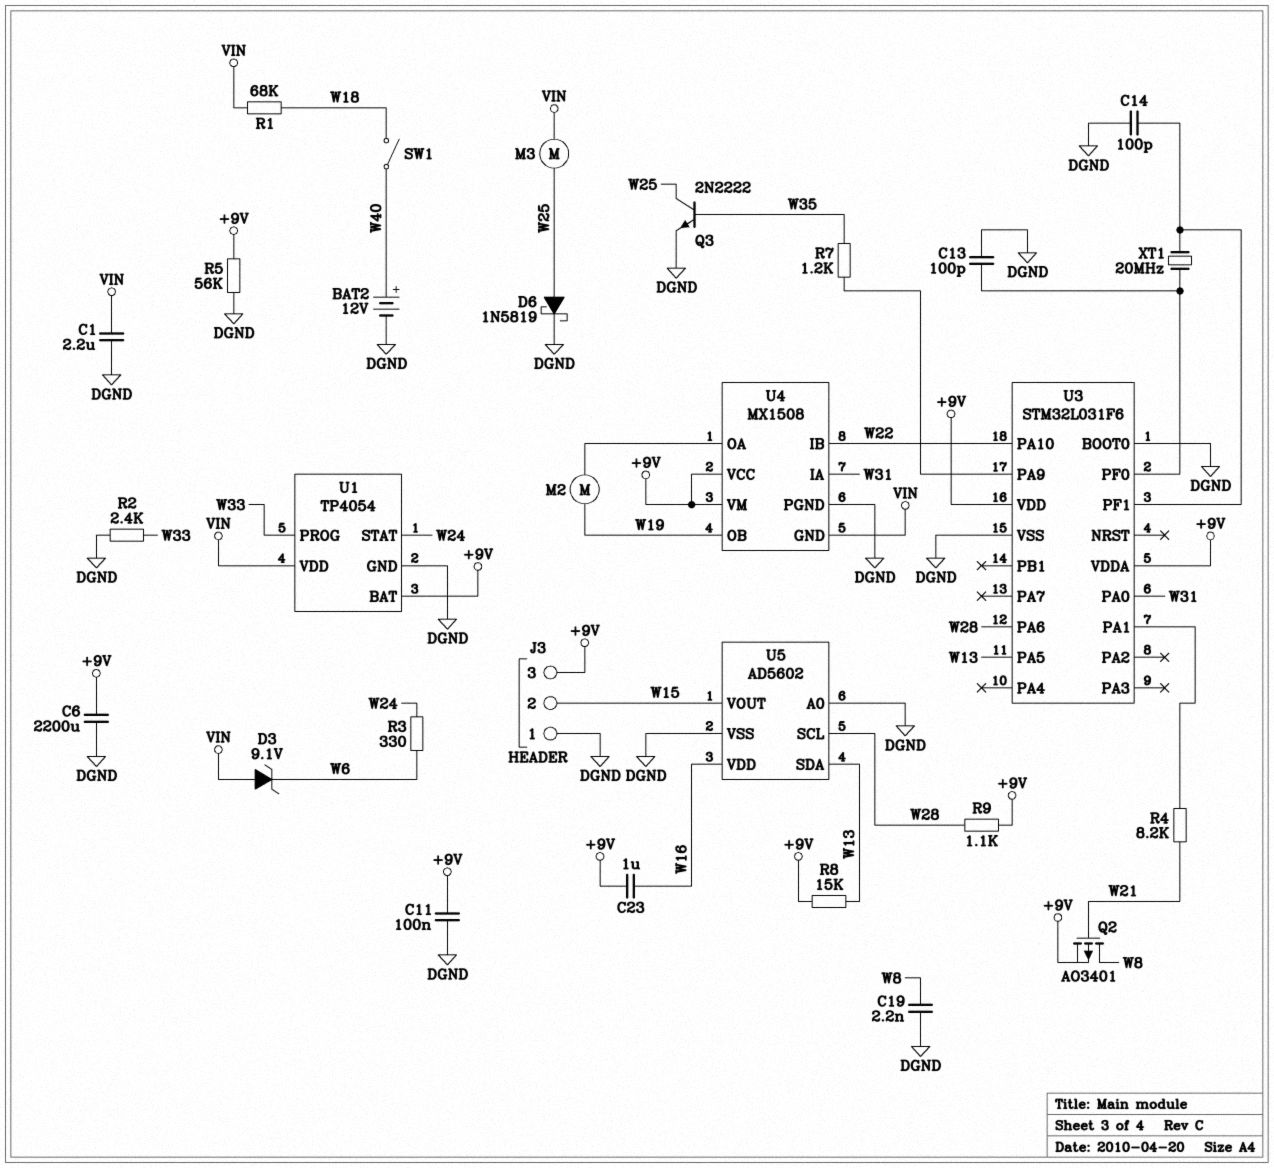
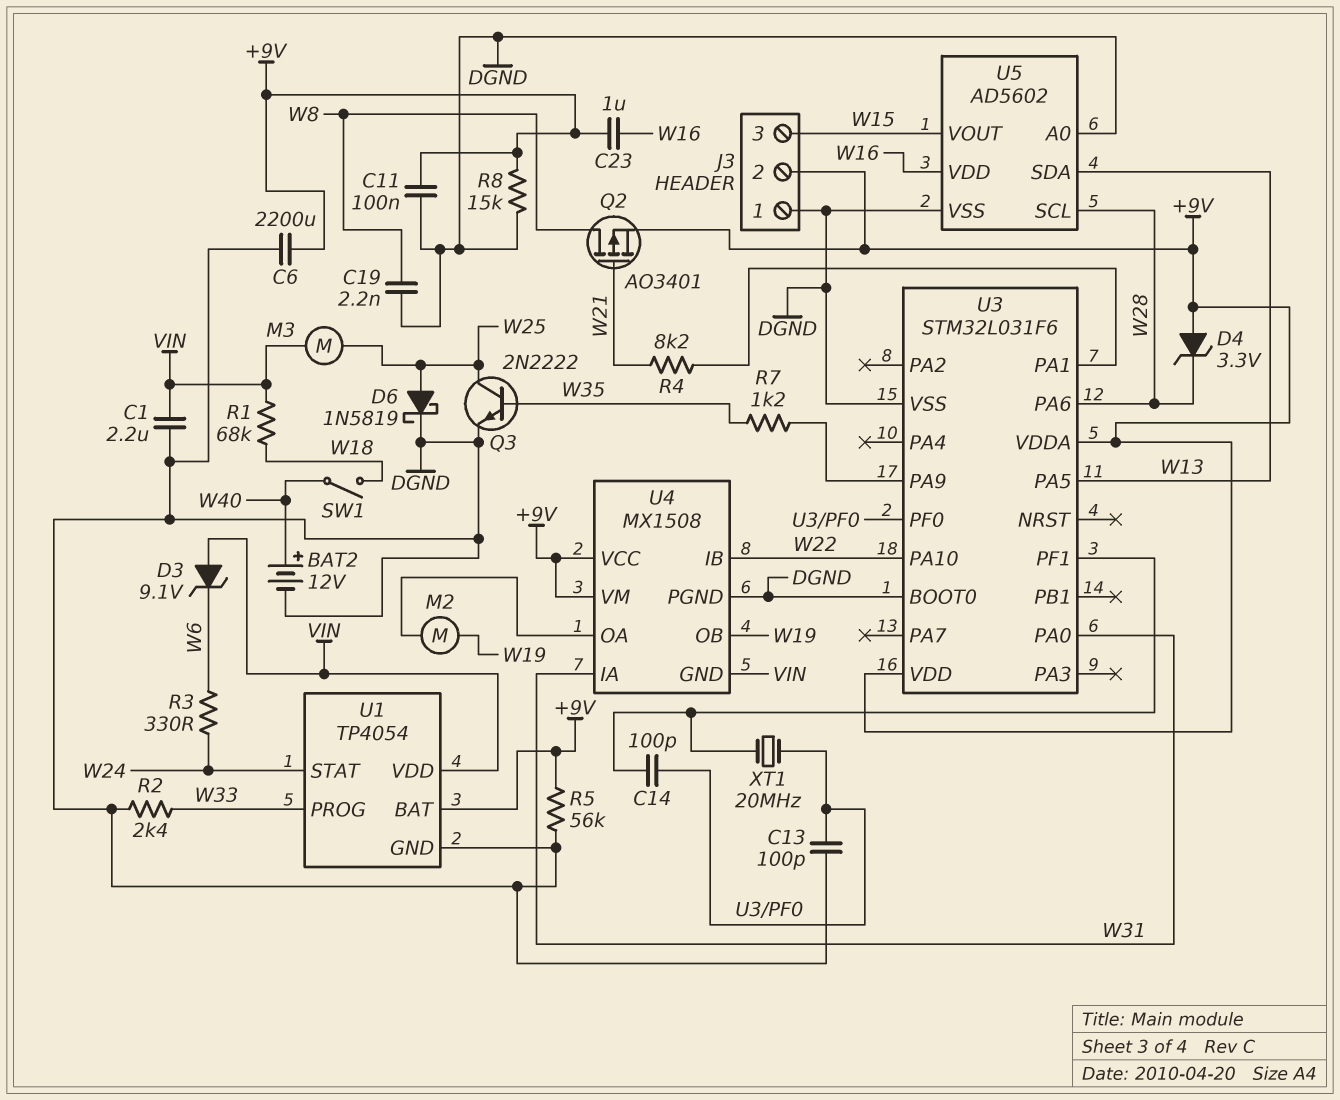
C14: 100pF (DGND, U3/PF1) -> 100pF (U3/PF0, U3/PF1)
D4: none -> zener 3.3V (A +9V, K W28)
J3 pin 2: W15 -> +9V
J3 pin 3: +9V -> W15
R8: 15k (+9V, W13) -> 15k (+9V, DGND)
R9: 1.1k (+9V, W28) -> none

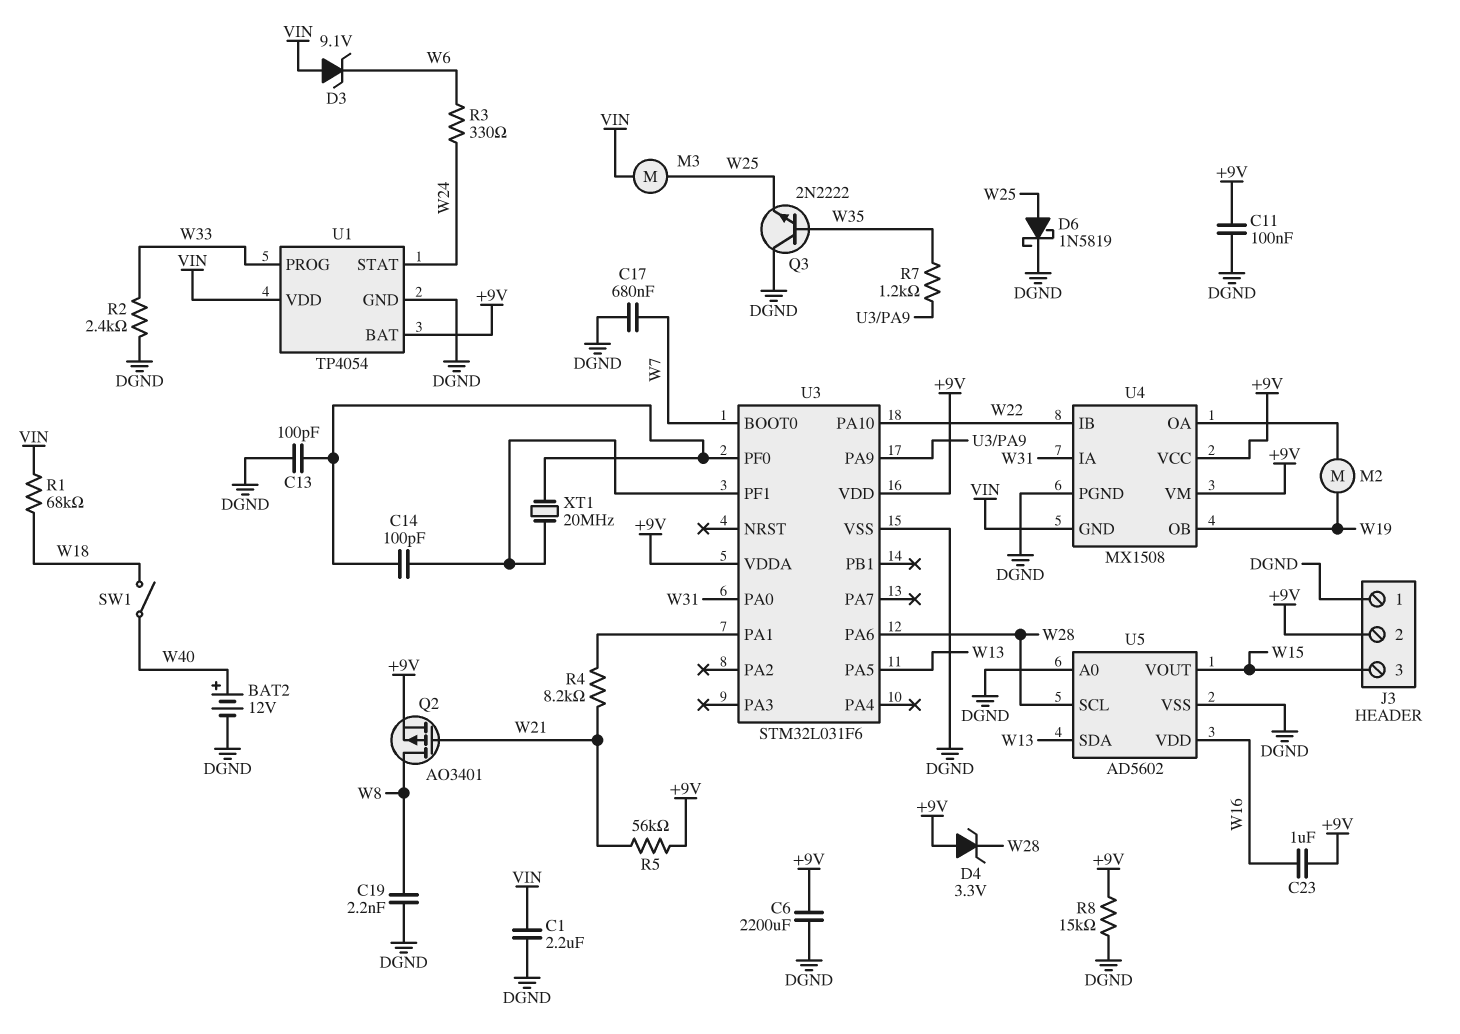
C17: none -> 680nF (DGND, W7)
Q3: NPN 2N2222 (B W35, C W25, E DGND) -> NPN 2N2222 (B W35, C DGND, E W25)
R5: 56k (+9V, DGND) -> 56k (+9V, W21)
U3 pin BOOT0: DGND -> W7

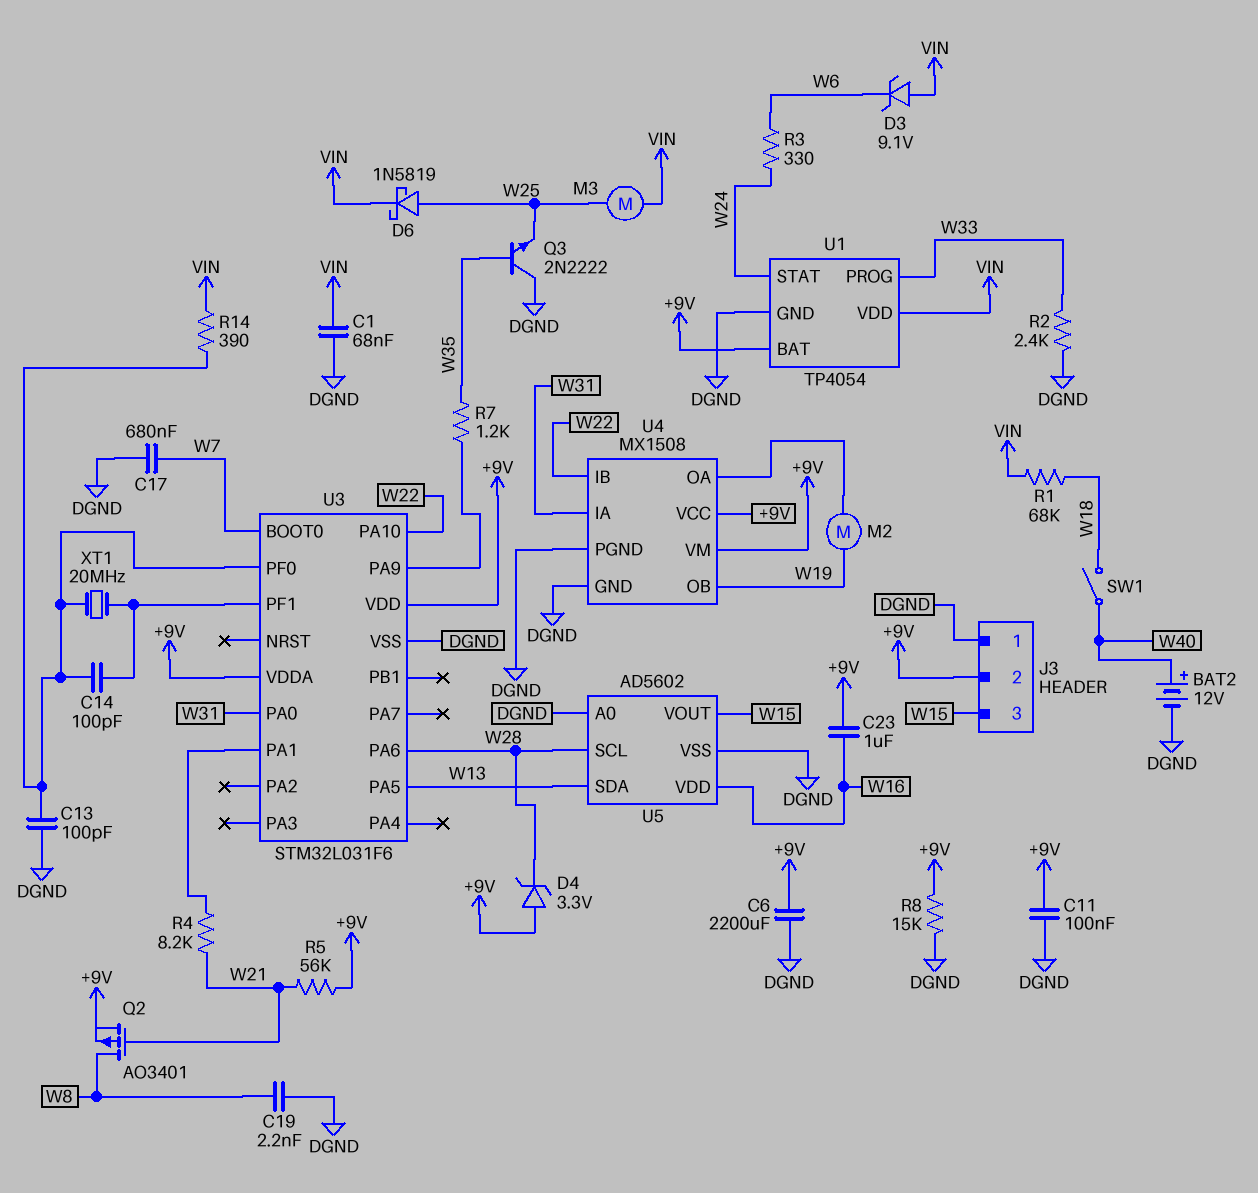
C1: 2.2uF (DGND, VIN) -> 68nF (DGND, VIN)
D6: schottky 1N5819 (A W25, K DGND) -> schottky 1N5819 (A W25, K VIN)
R14: none -> 390 (U3/PF0, VIN)
U4 pin GND: VIN -> DGND

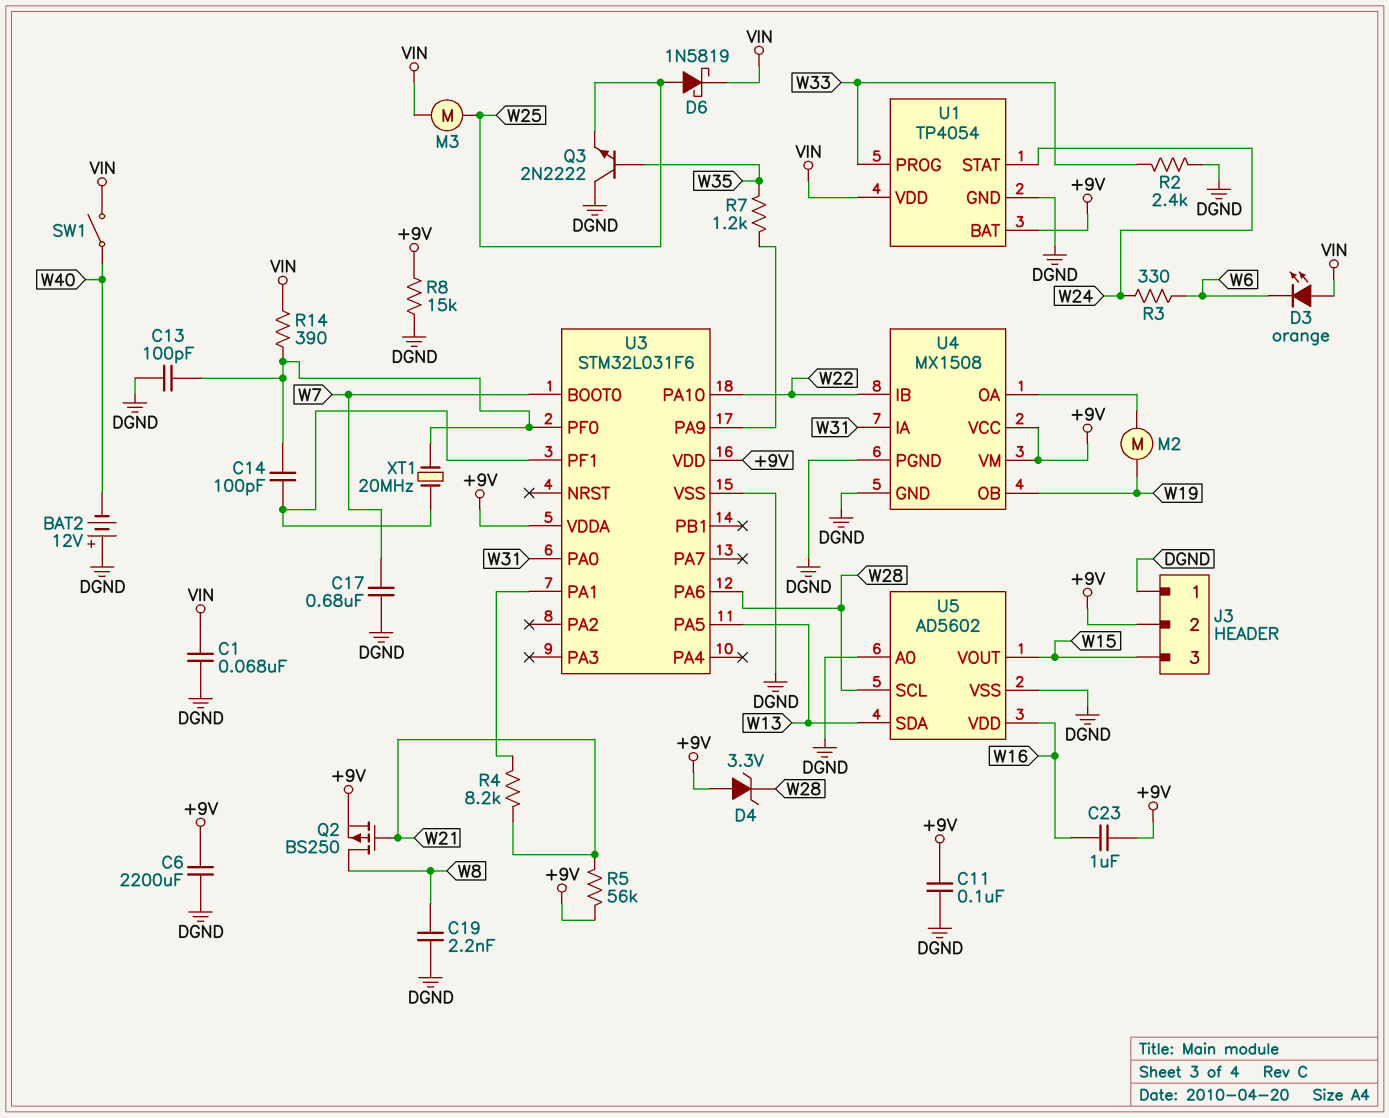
BAT2: 12V (plus W40, minus DGND) -> 12V (plus DGND, minus W40)
D3: zener 9.1V (A VIN, K W6) -> LED orange (A VIN, K W6)
Q2: PMOS AO3401 (G W21, D W8, S +9V) -> PMOS BS250 (G W21, D W8, S +9V)
R1: 68k (VIN, W18) -> none
SW1: switch (W18, W40) -> switch (VIN, W40)

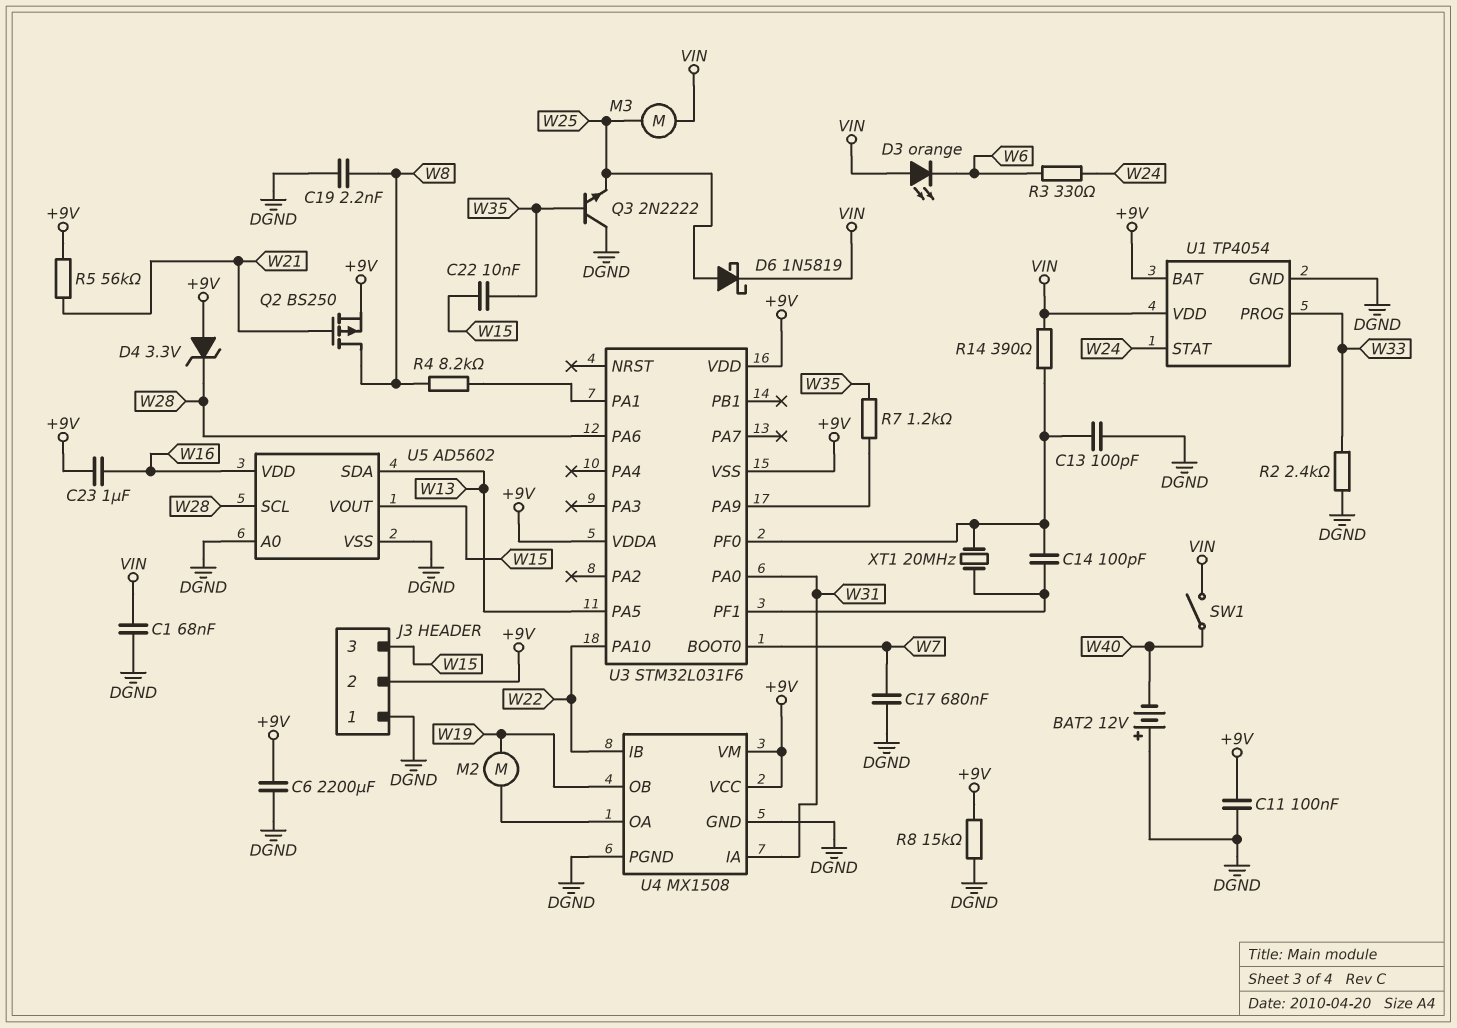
C22: none -> 10nF (W15, W35)
R4: 8.2k (U3/PA1, W21) -> 8.2k (U3/PA1, W8)
U3 pin VSS: DGND -> +9V

